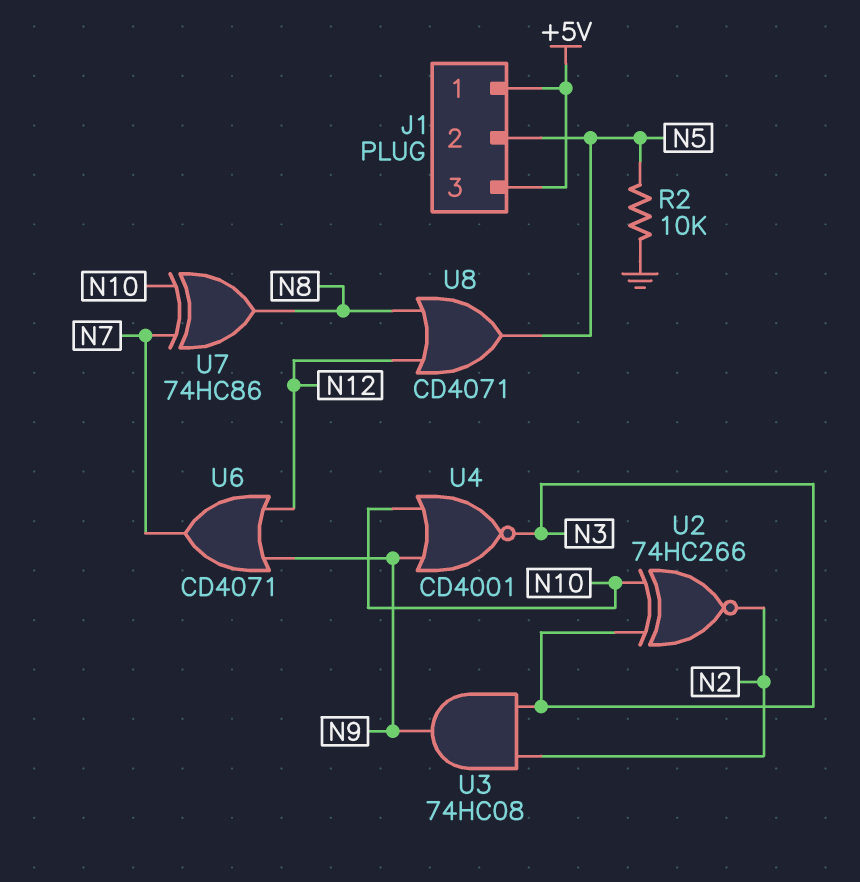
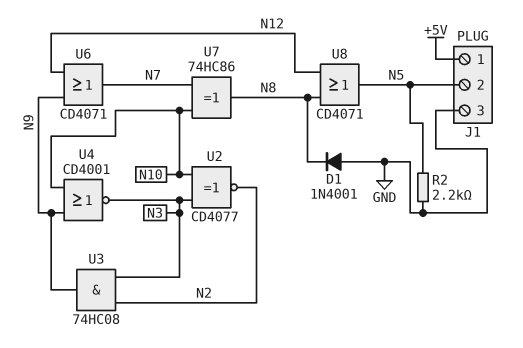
D1: none -> diode 1N4001 (A GND, K N8)
J1 pin 3: +5V -> GND
R2: 10k (GND, N5) -> 2.2k (GND, N5)
U2: XNOR 74HC266 (in N3, in N10, out N2) -> XNOR CD4077 (in N3, in N10, out N2)

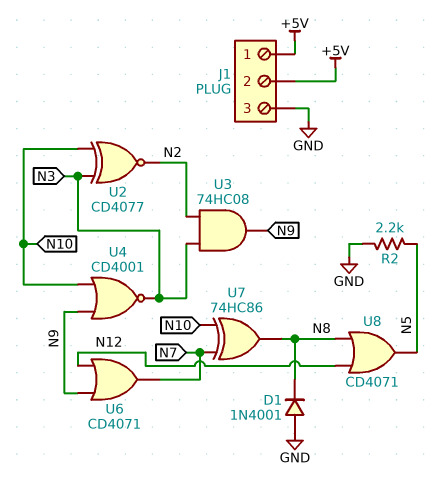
J1 pin 2: N5 -> +5V

